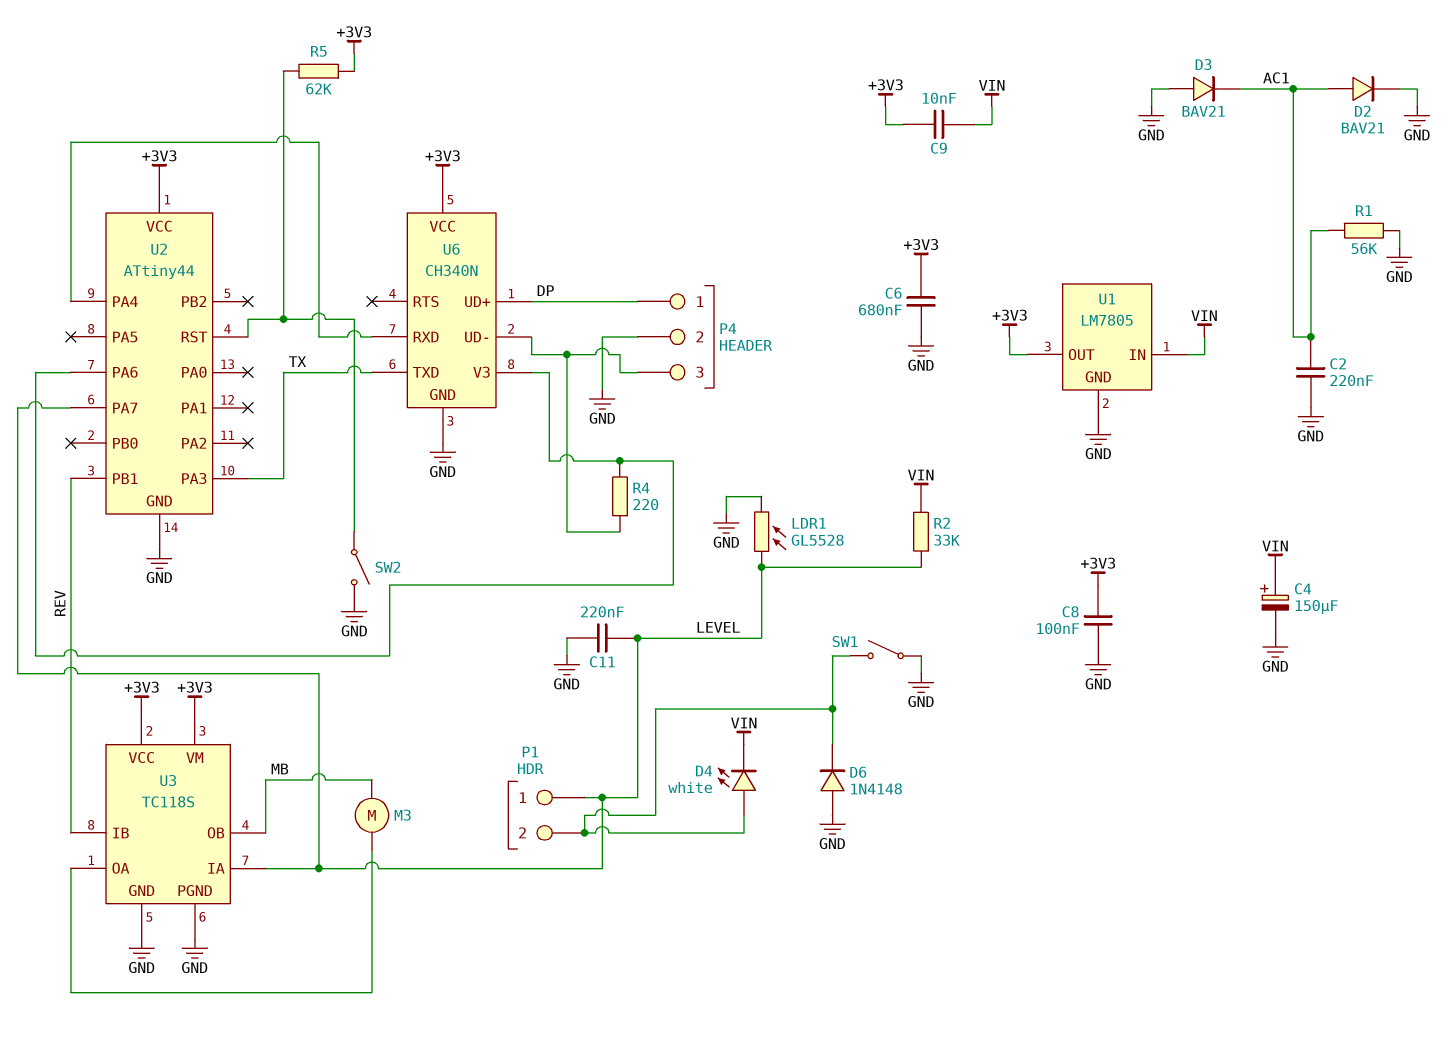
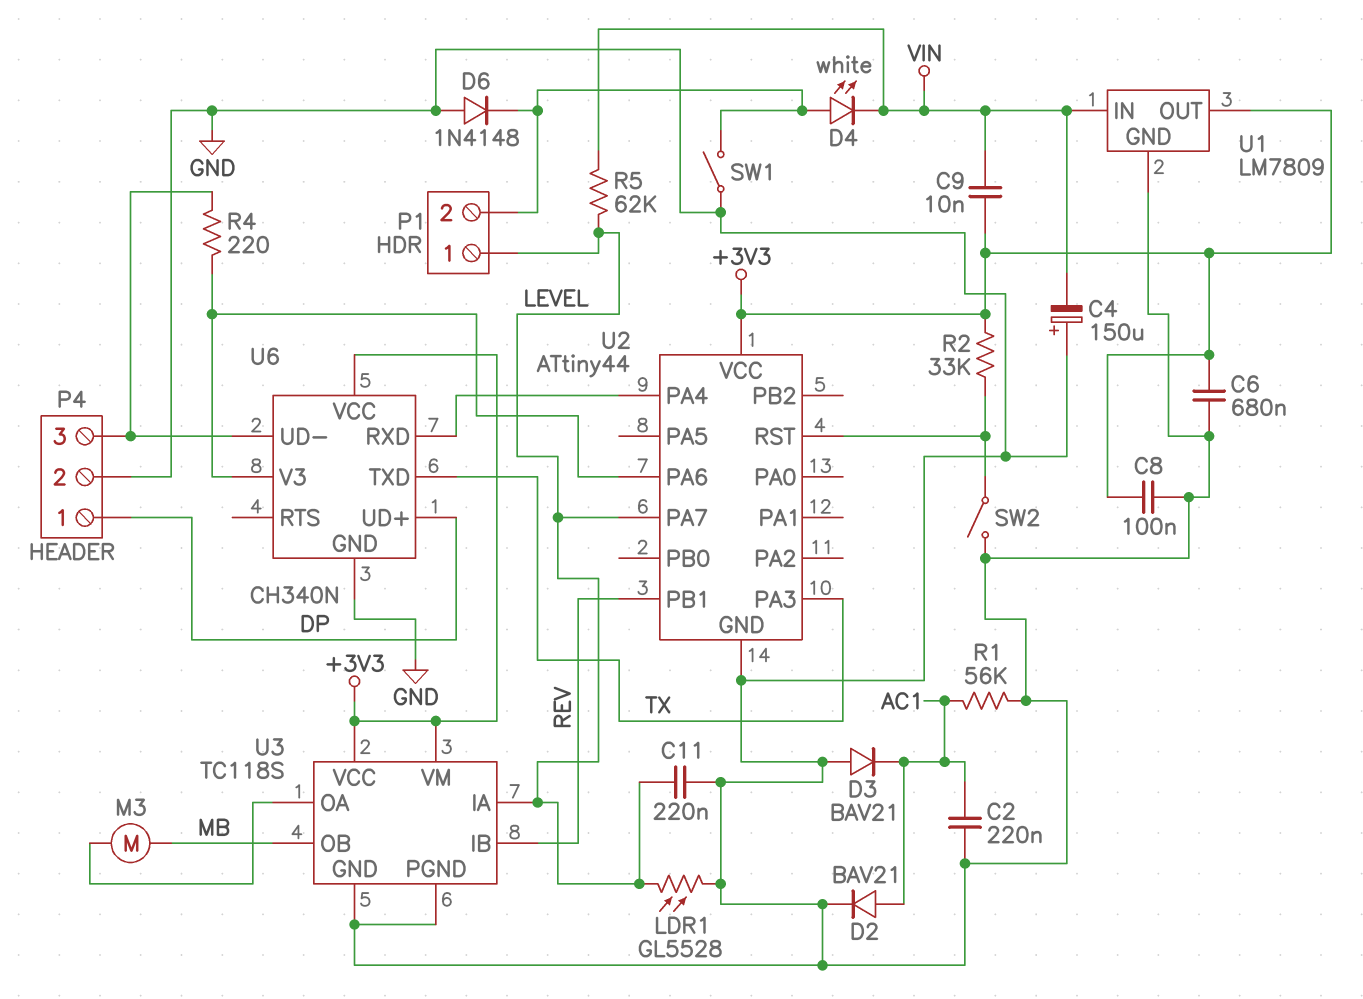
C4: 150uF (plus VIN, minus GND) -> 150uF (plus GND, minus VIN)
R2: 33k (LEVEL, VIN) -> 33k (+3V3, U2/RST)
R5: 62k (+3V3, U2/RST) -> 62k (LEVEL, VIN)
U1: LM7805 -> LM7809

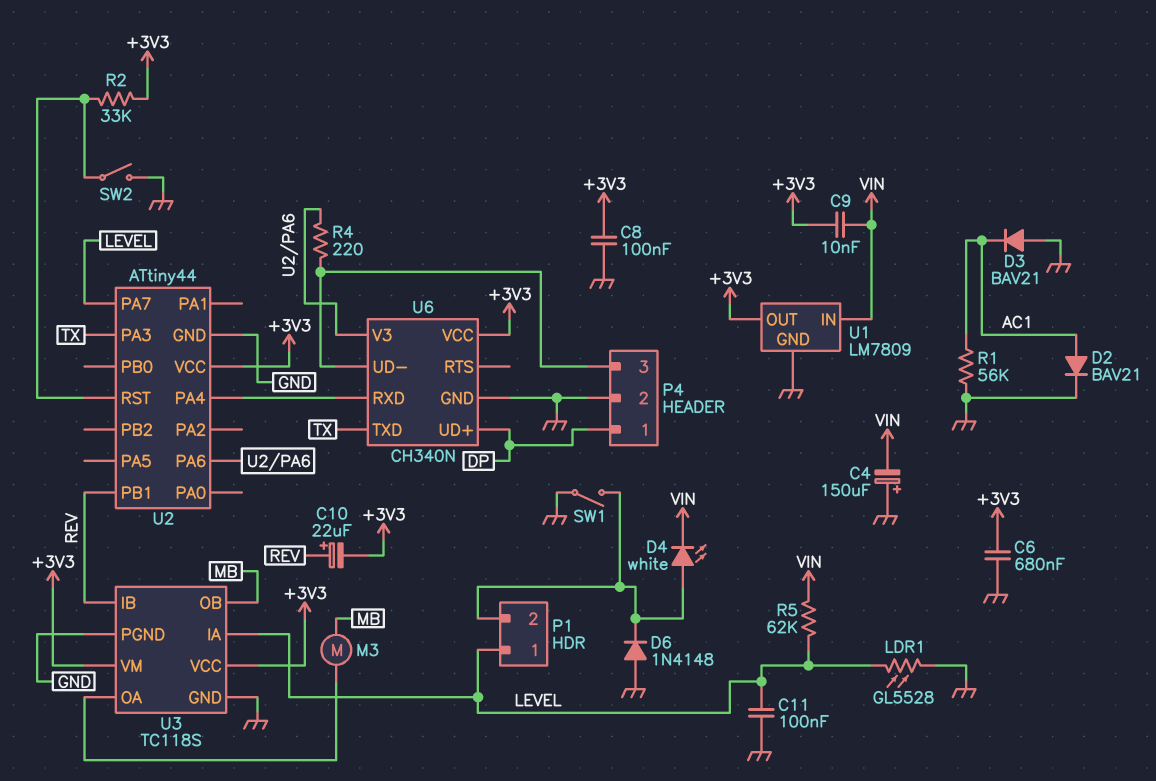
C2: 220nF (AC1, GND) -> none
C10: none -> 22uF (plus REV, minus +3V3)
C11: 220nF (GND, LEVEL) -> 100nF (GND, LEVEL)

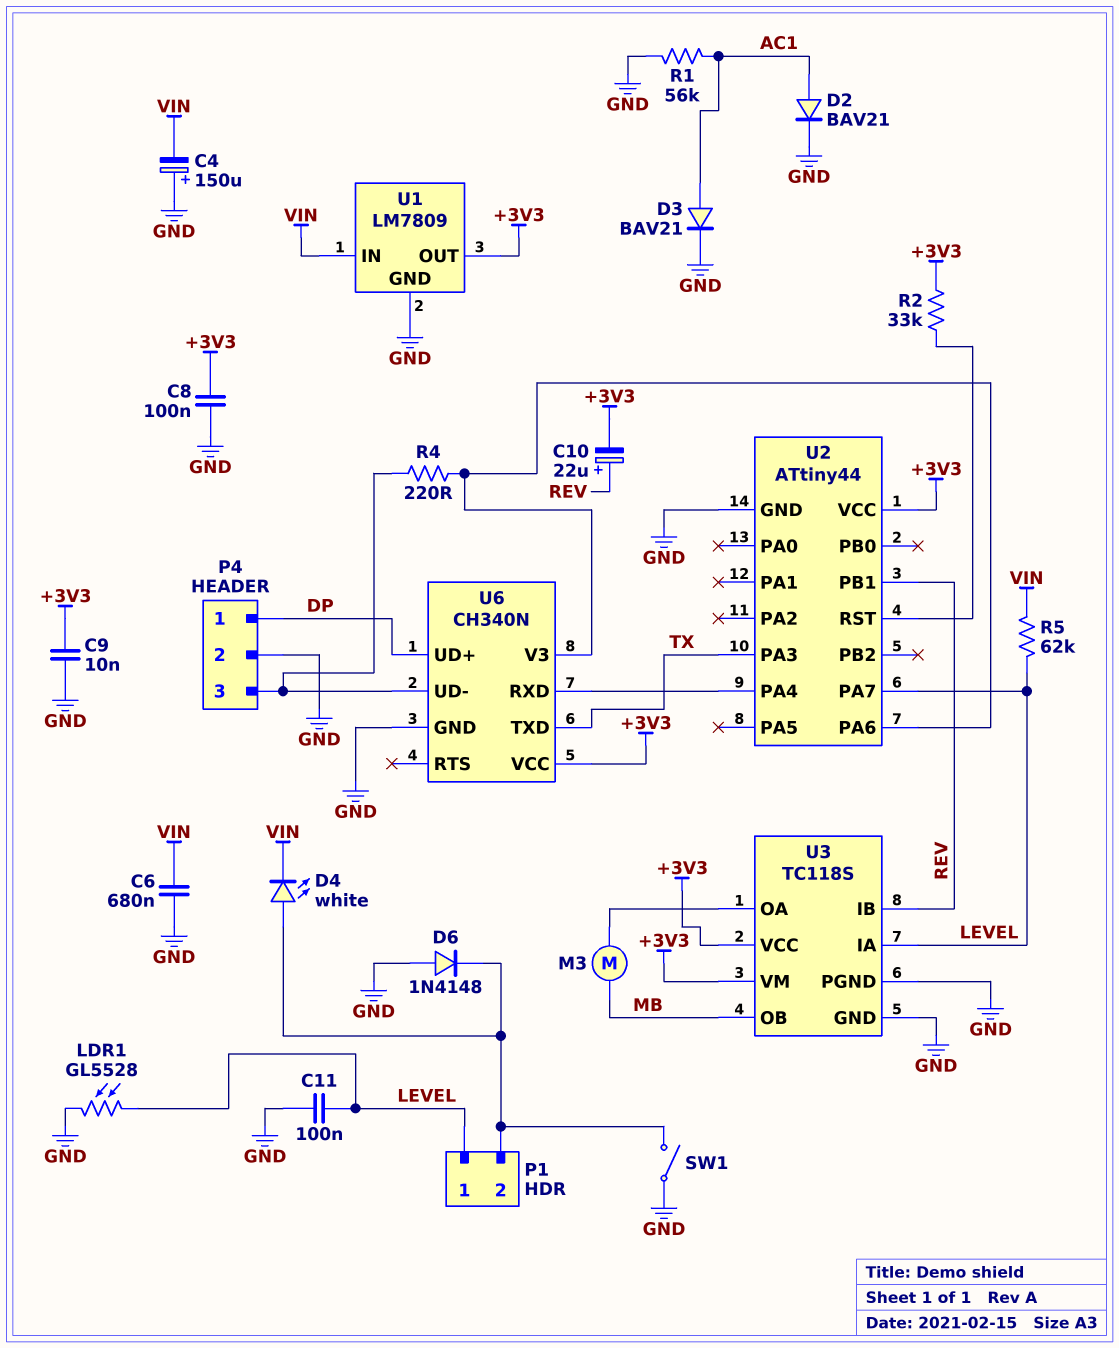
C6: 680nF (+3V3, GND) -> 680nF (GND, VIN)
C9: 10nF (+3V3, VIN) -> 10nF (+3V3, GND)
D3: diode BAV21 (A GND, K AC1) -> diode BAV21 (A AC1, K GND)
SW2: switch (GND, U2/RST) -> none

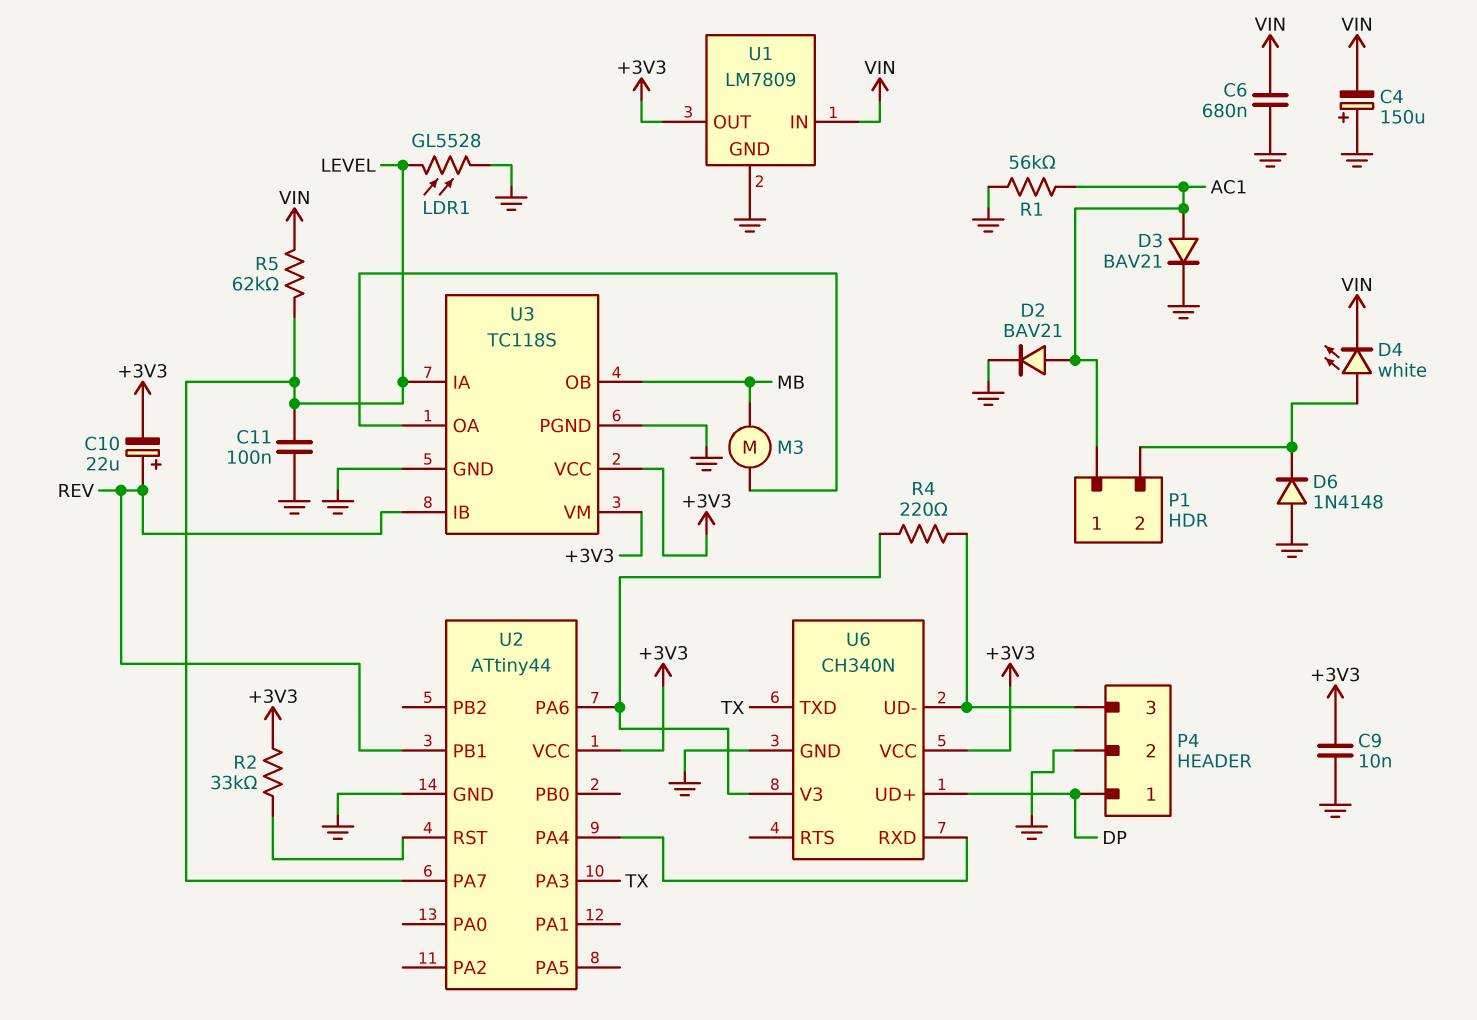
C8: 100nF (+3V3, GND) -> none
P1 pin 1: LEVEL -> AC1
SW1: switch (GND, P1/2) -> none

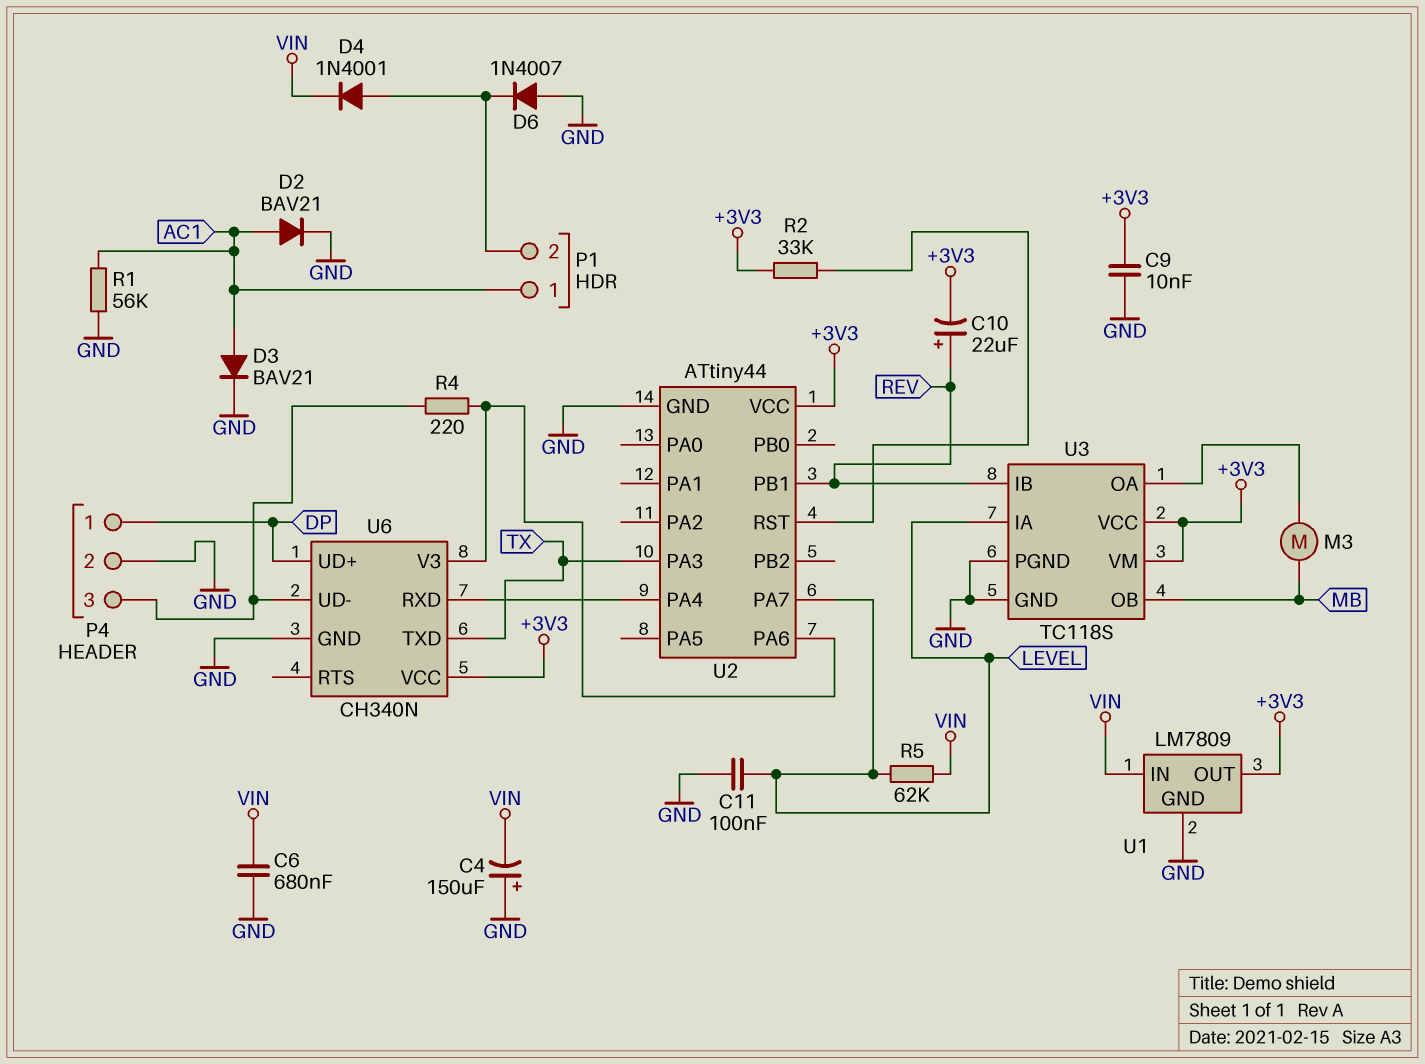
D4: LED white (A P1/2, K VIN) -> diode 1N4001 (A P1/2, K VIN)
D6: diode 1N4148 (A GND, K P1/2) -> diode 1N4007 (A GND, K P1/2)
LDR1: GL5528 (GND, LEVEL) -> none

